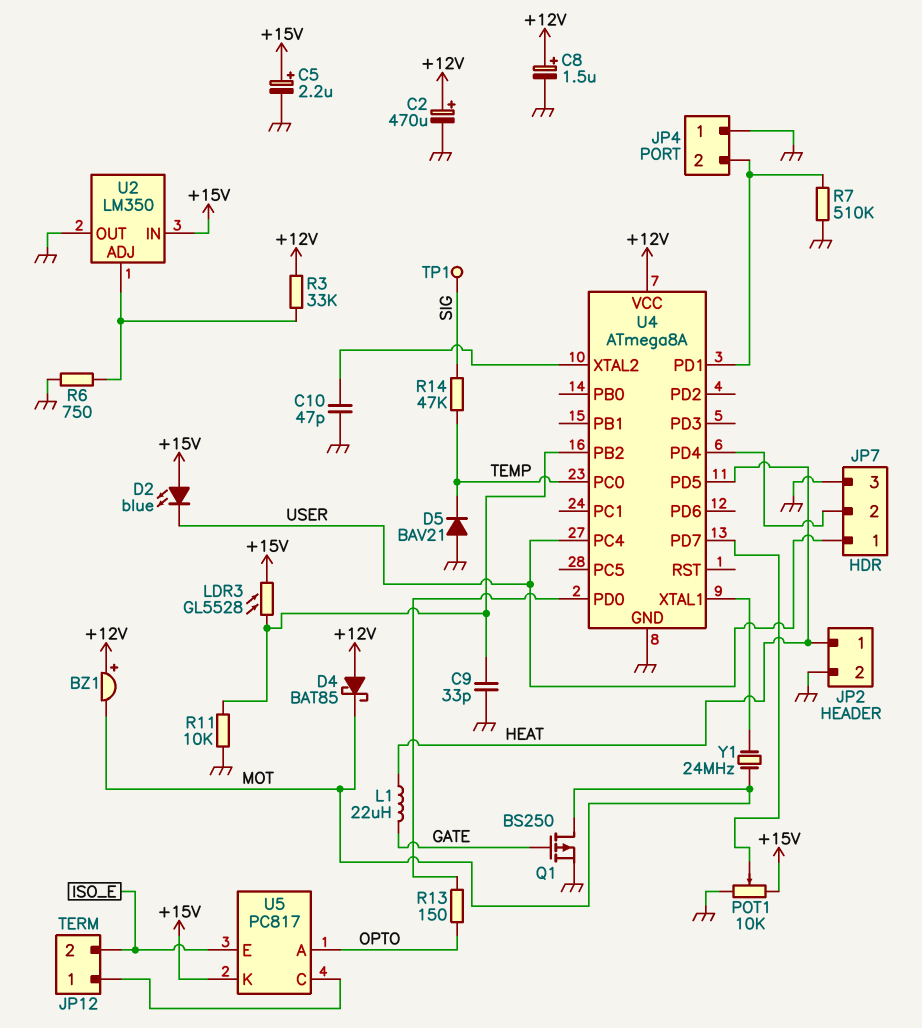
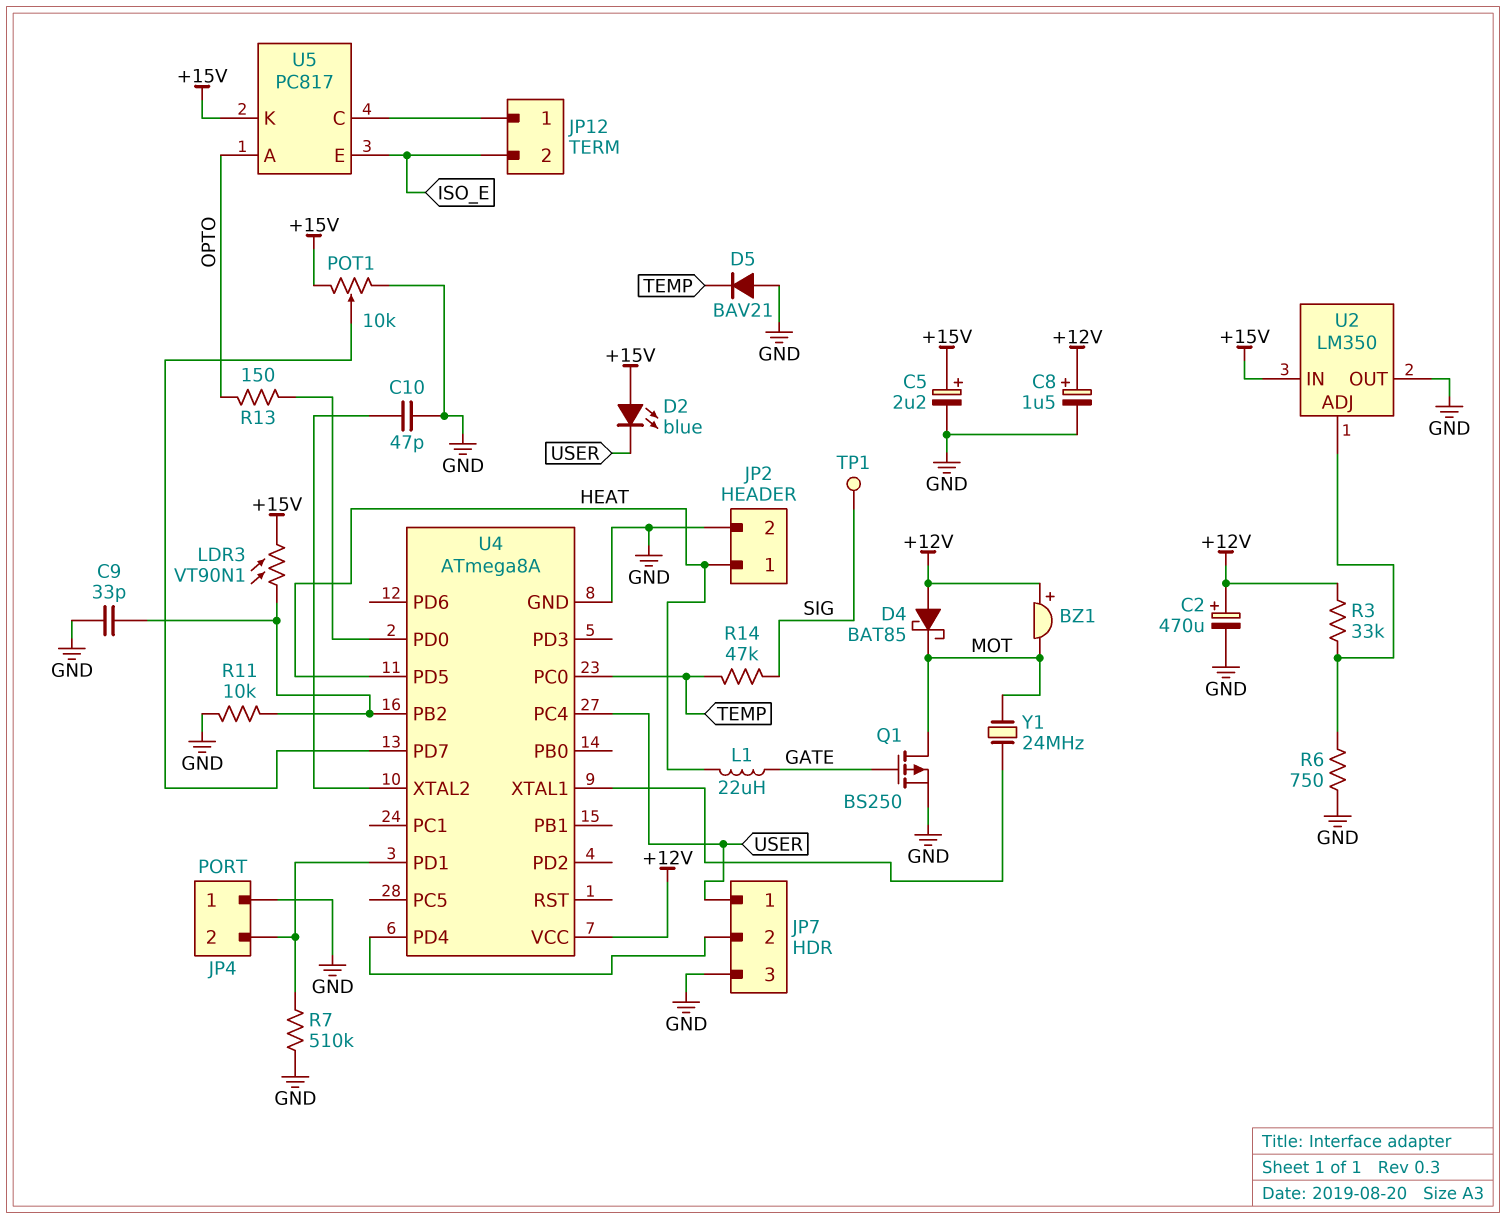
LDR3: GL5528 (+15V, U4/PB2) -> VT90N1 (+15V, U4/PB2)

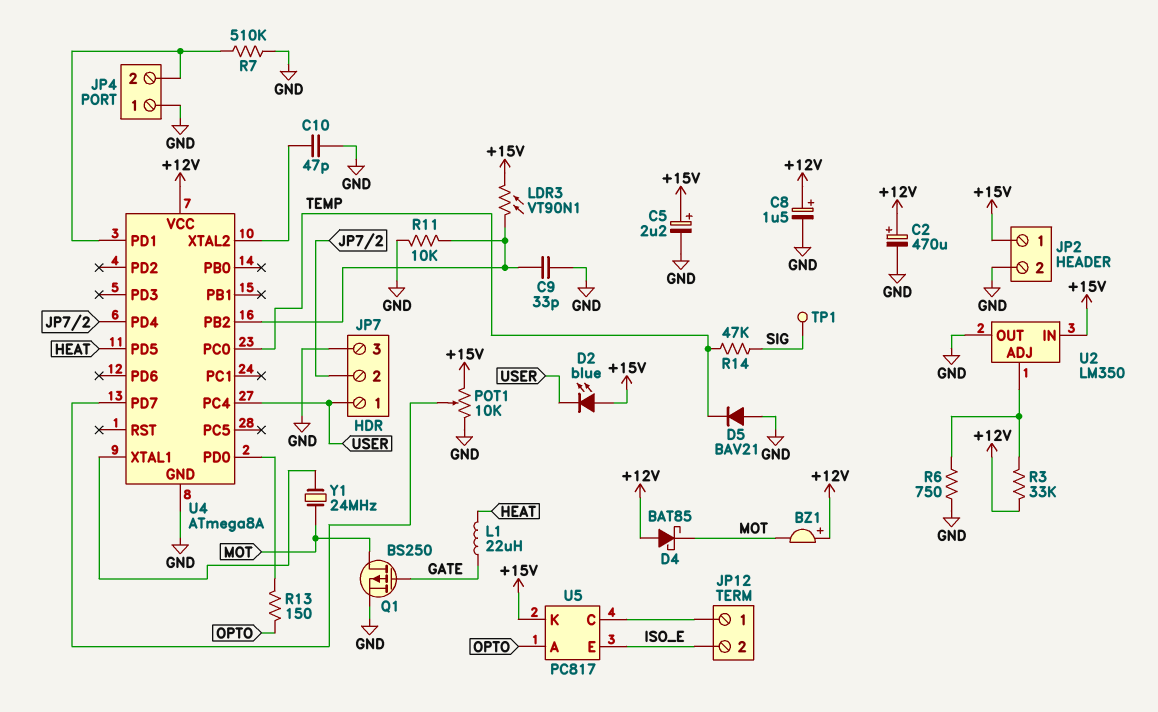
JP2 pin 1: HEAT -> +15V

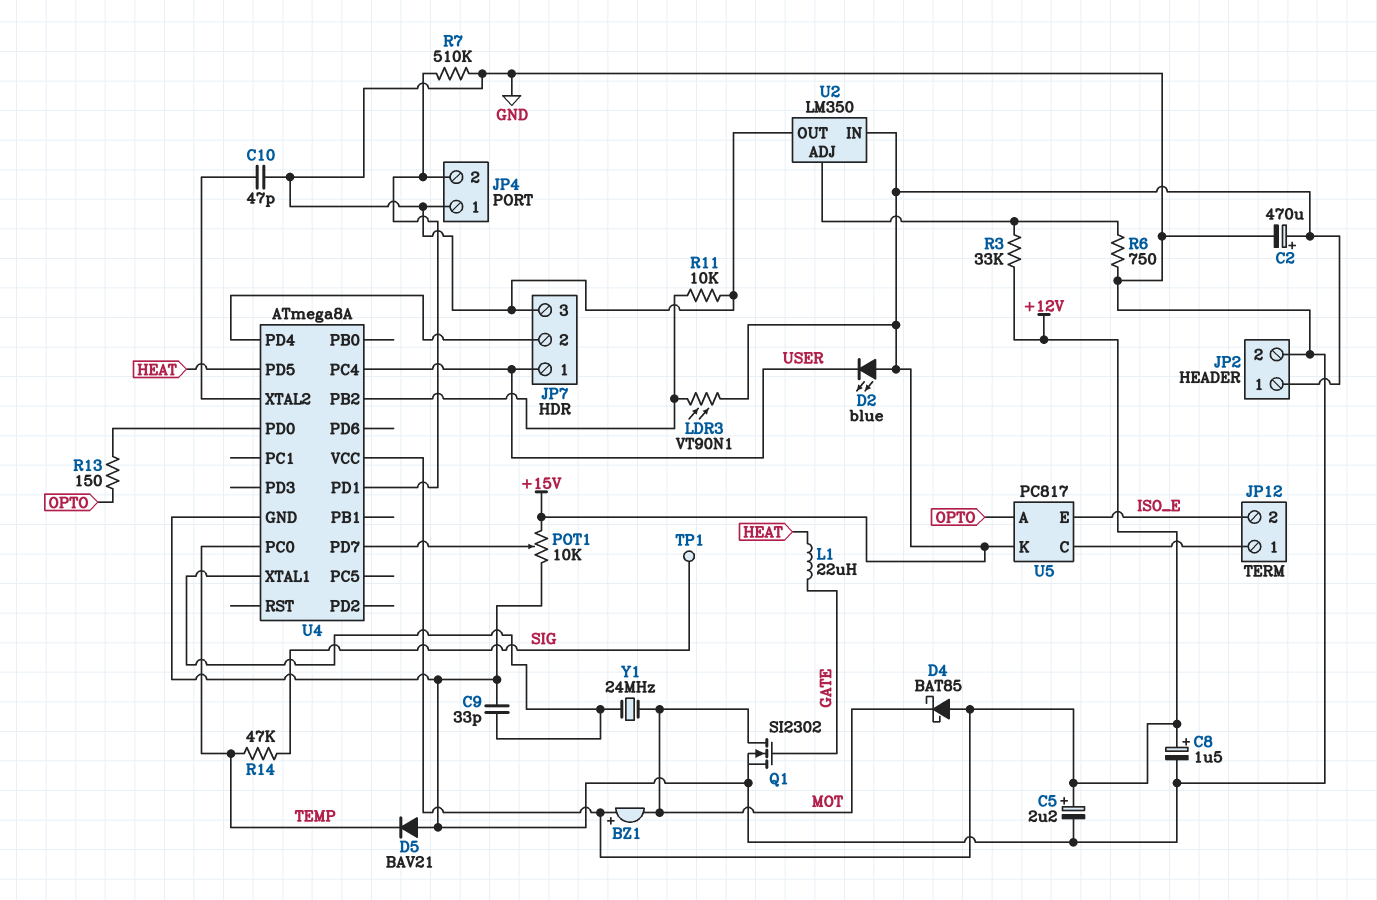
C2: 470uF (plus +12V, minus GND) -> 470uF (plus +15V, minus GND)
C5: 2.2uF (plus +15V, minus GND) -> 2.2uF (plus +12V, minus GND)
C9: 33pF (GND, U4/PB2) -> 33pF (GND, U4/XTAL1)
Q1: PMOS BS250 (G GATE, D MOT, S GND) -> NMOS SI2302 (G GATE, D MOT, S GND)

